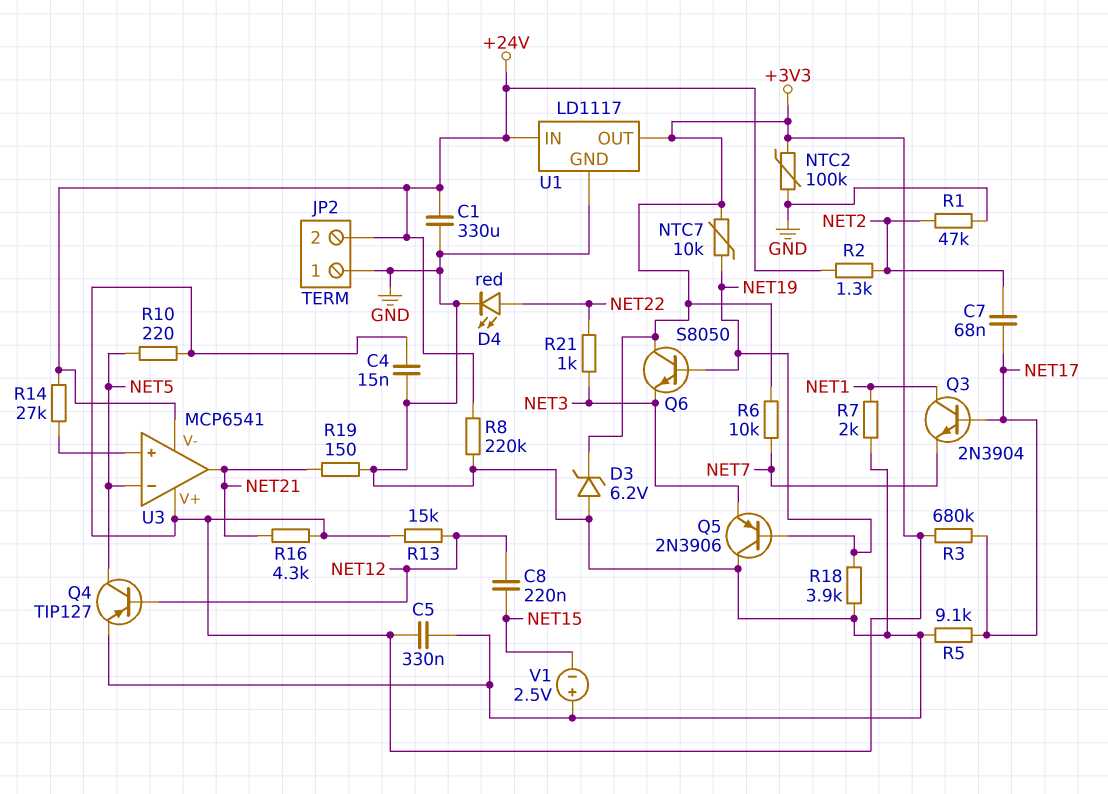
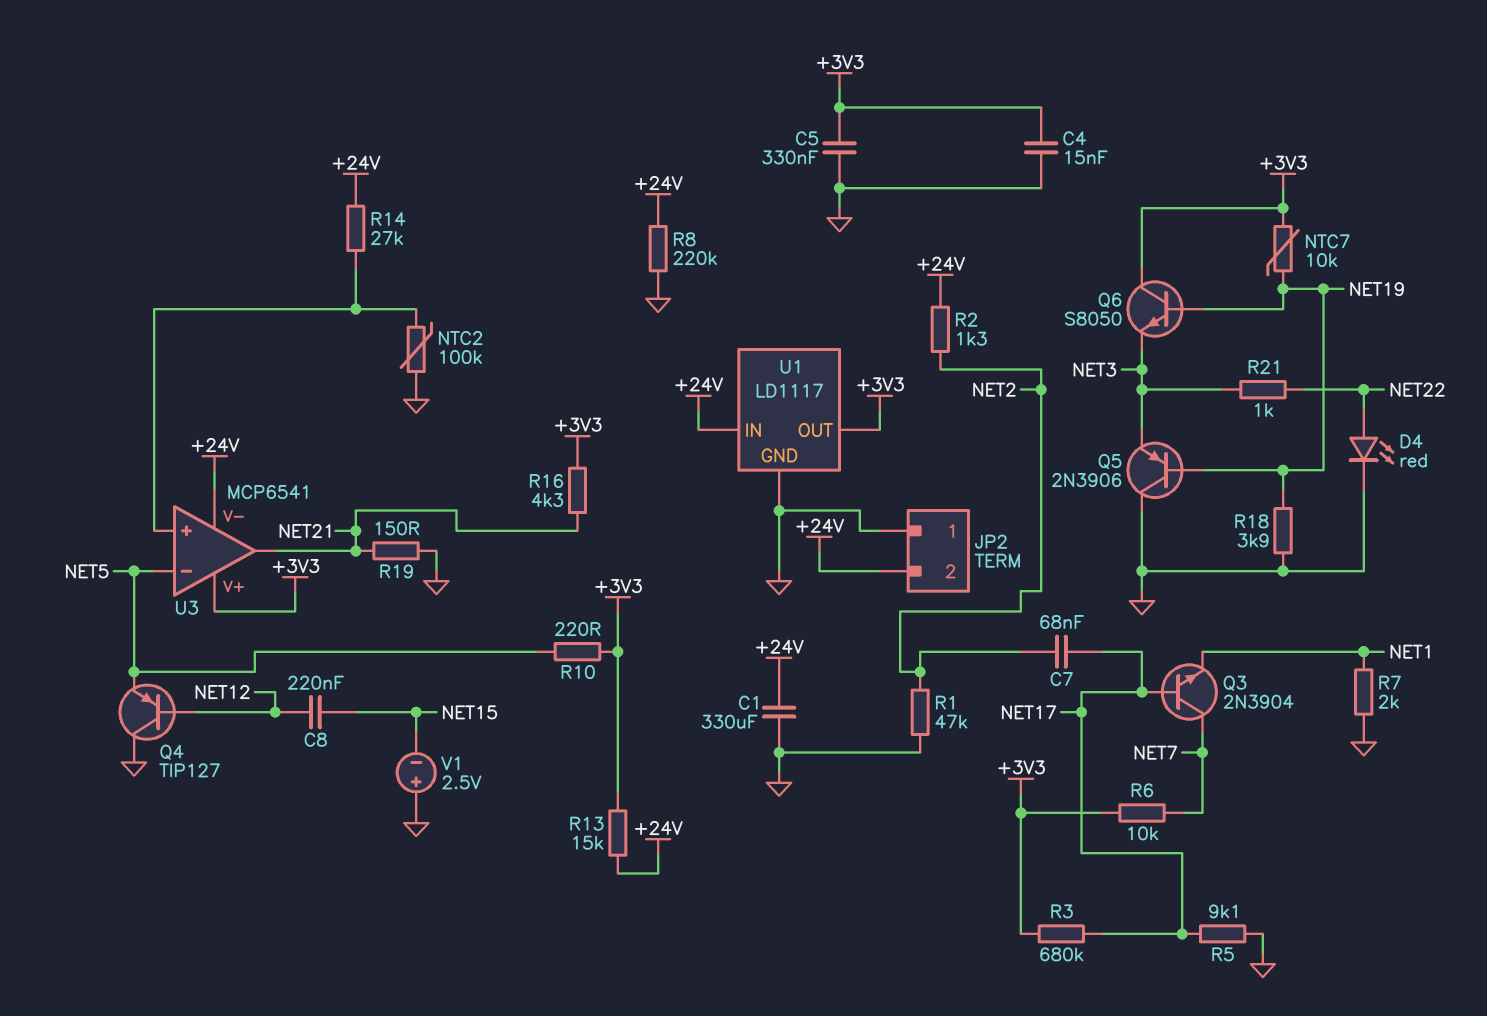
D3: zener 6.2V (A GND, K +3V3) -> none
NTC2: 100k (+3V3, GND) -> 100k (GND, U3/in+)
Q3: NPN 2N3904 (B NET17, C NET1, E NET7) -> NPN 2N3904 (B NET17, C NET7, E NET1)
Q4: PNP TIP127 (B NET12, C NET5, E GND) -> PNP TIP127 (B NET12, C GND, E NET5)
R13: 15k (+3V3, NET12) -> 15k (+3V3, +24V)

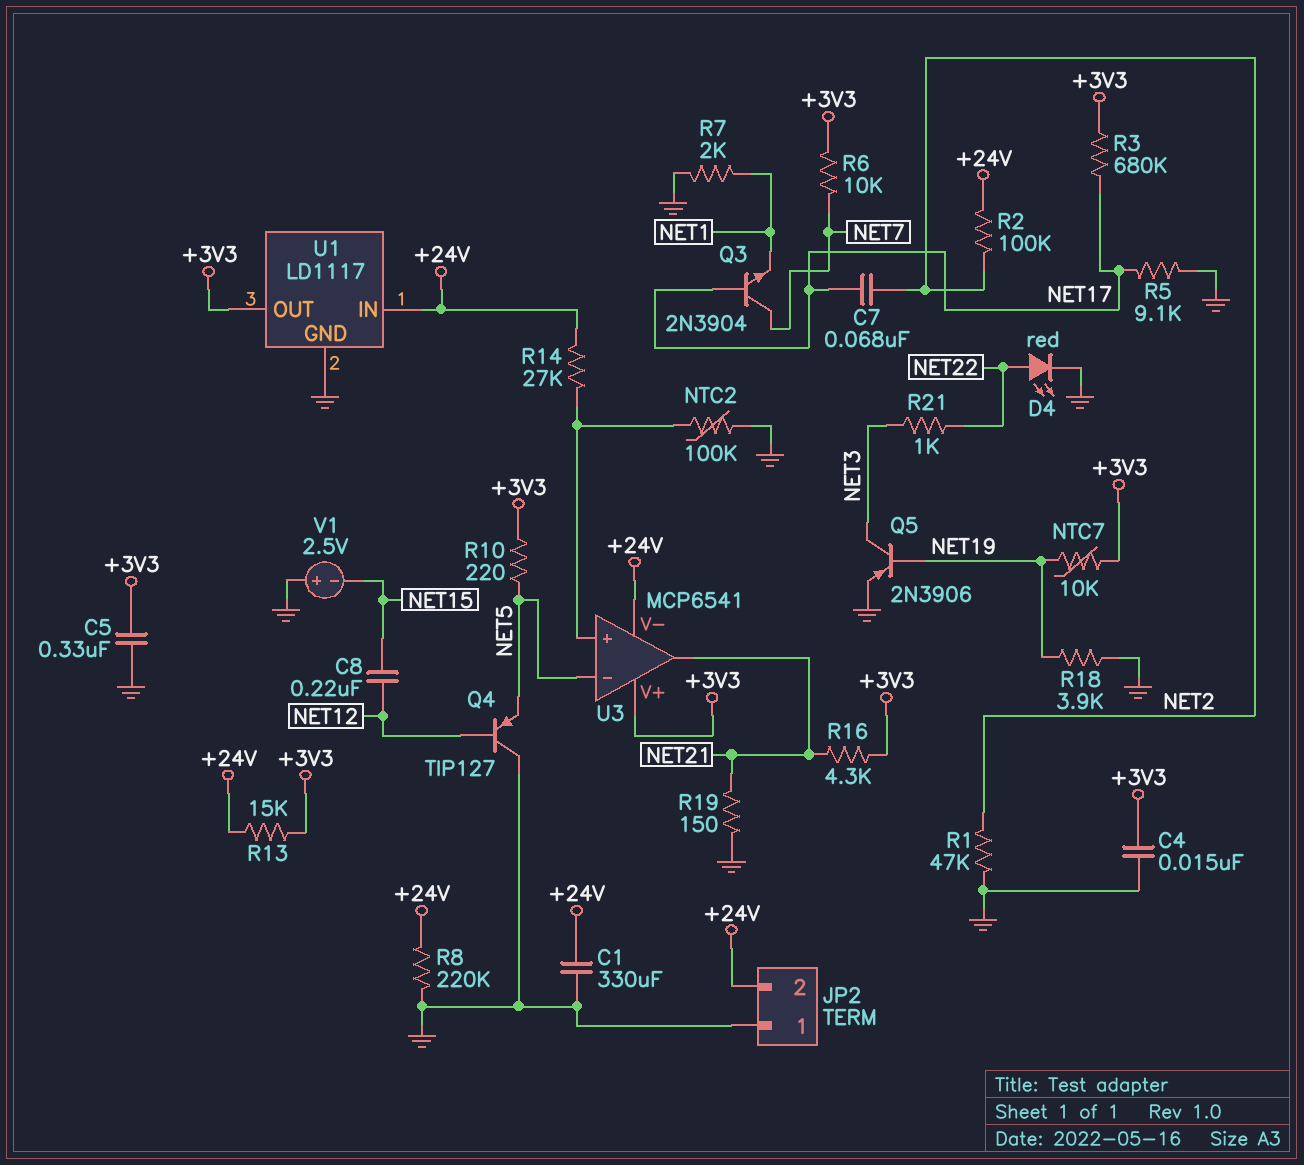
Q5: PNP 2N3906 (B NET19, C GND, E NET3) -> PNP 2N3906 (B NET19, C NET3, E GND)
Q6: NPN S8050 (B NET19, C +3V3, E NET3) -> none
R2: 1.3k (+24V, NET2) -> 100k (+24V, NET2)

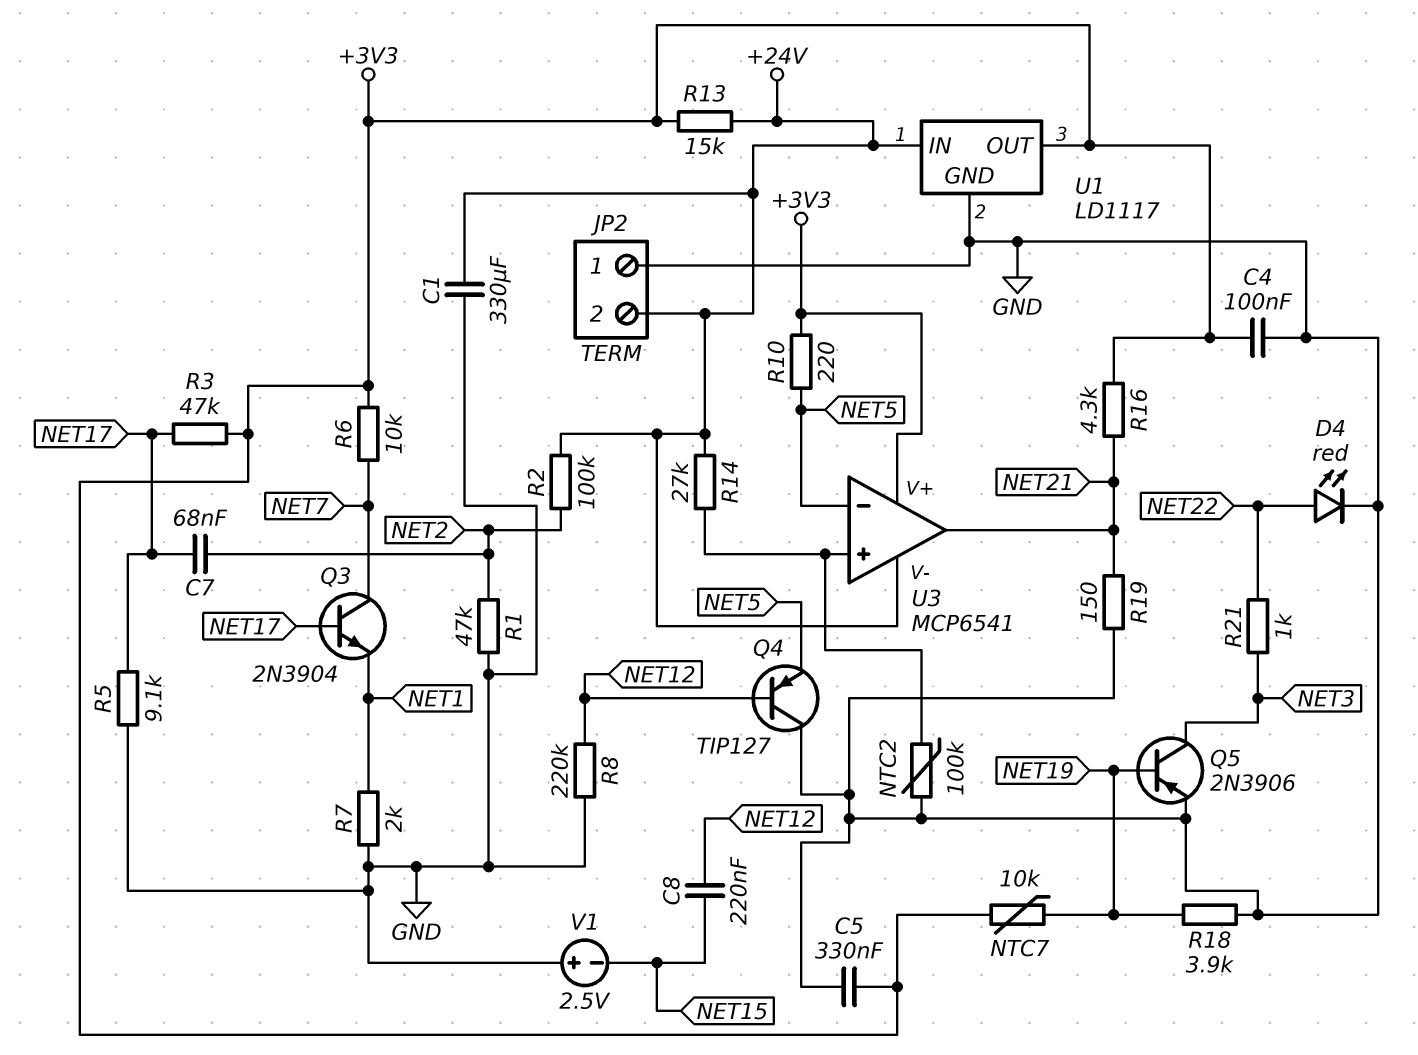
C4: 15nF (+3V3, GND) -> 100nF (+3V3, GND)
R3: 680k (+3V3, NET17) -> 47k (+3V3, NET17)
R8: 220k (+24V, GND) -> 220k (GND, NET12)

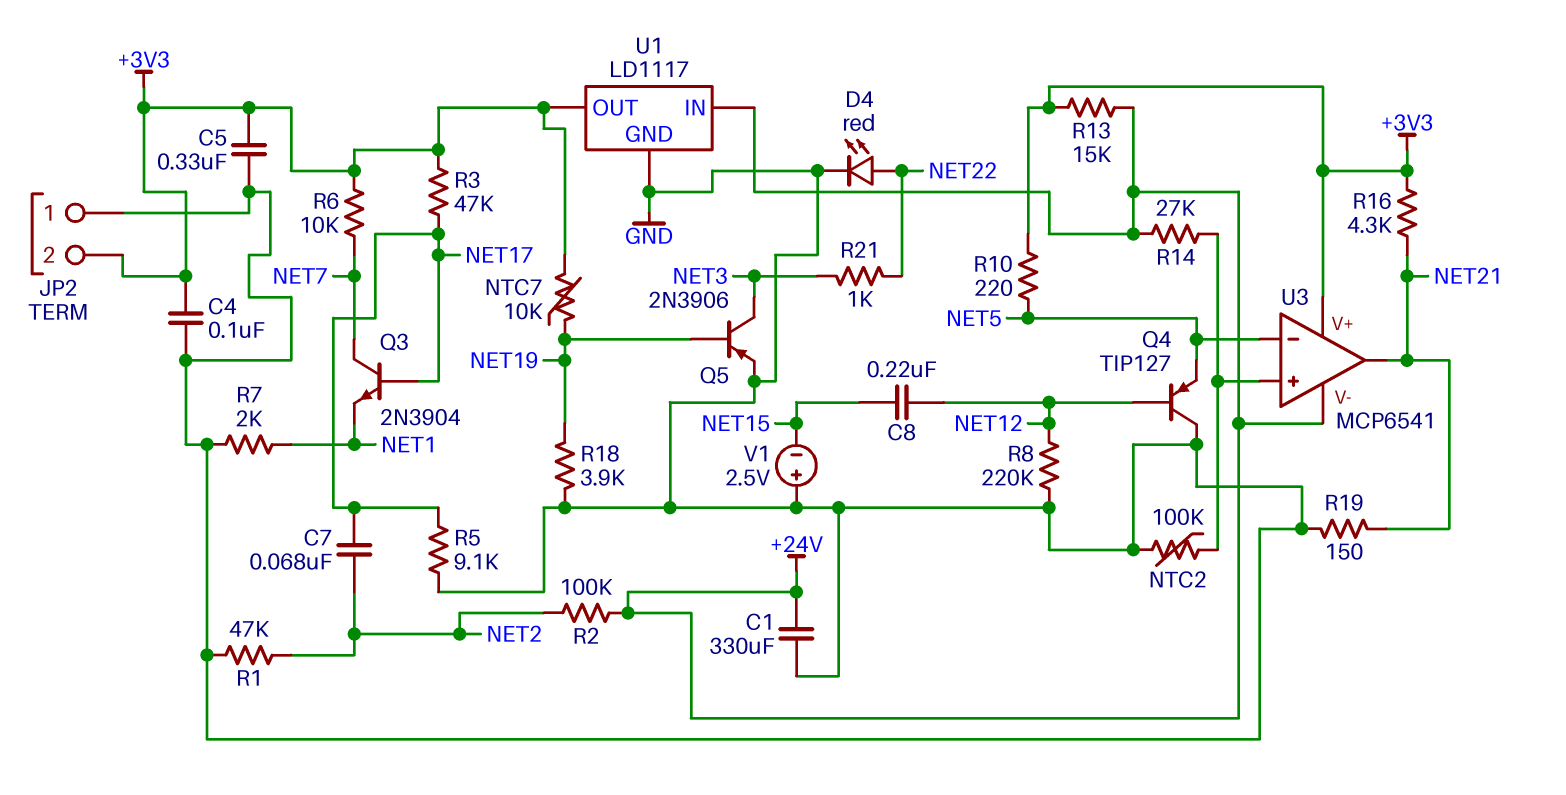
JP2 pin 2: +24V -> +3V3

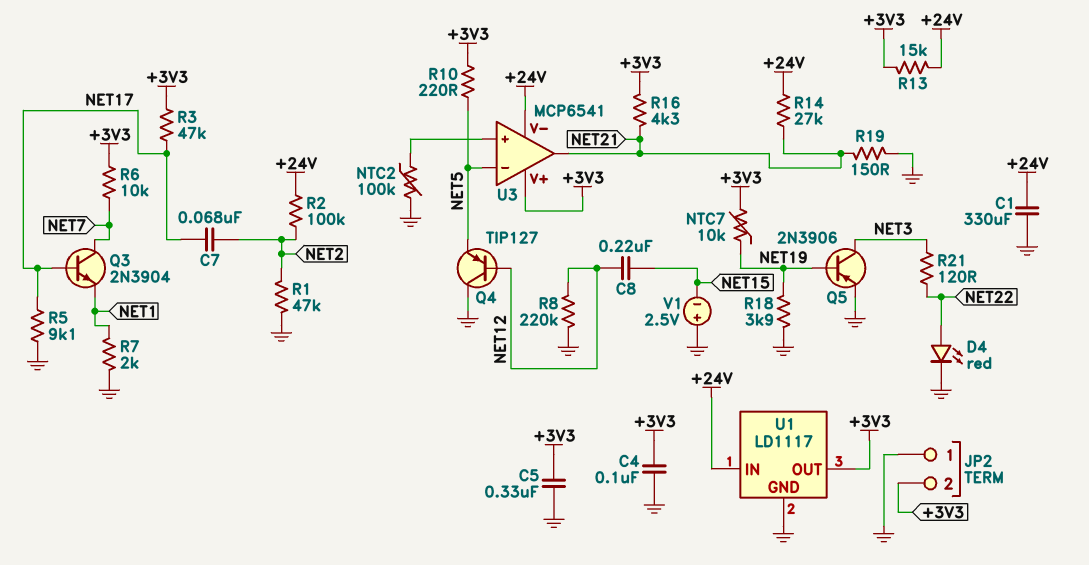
R14: 27k (+24V, U3/in+) -> 27k (+24V, NET21)
R21: 1k (NET3, NET22) -> 120 (NET3, NET22)

